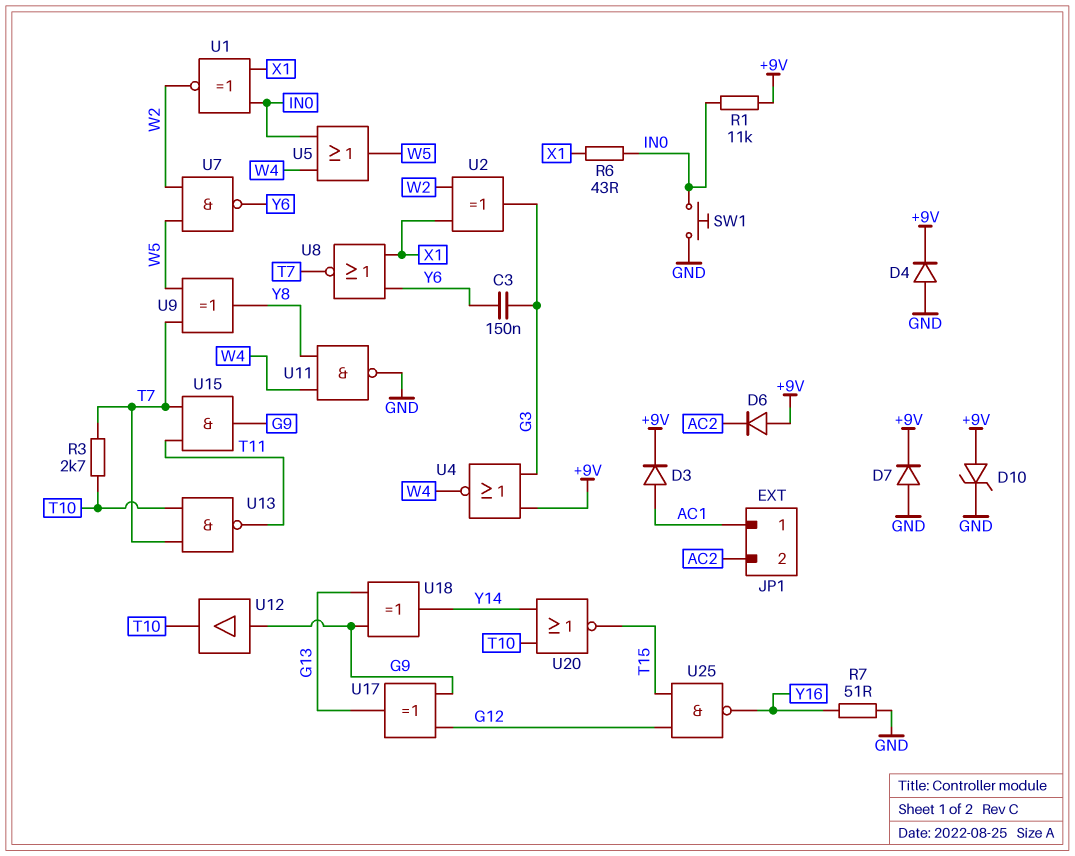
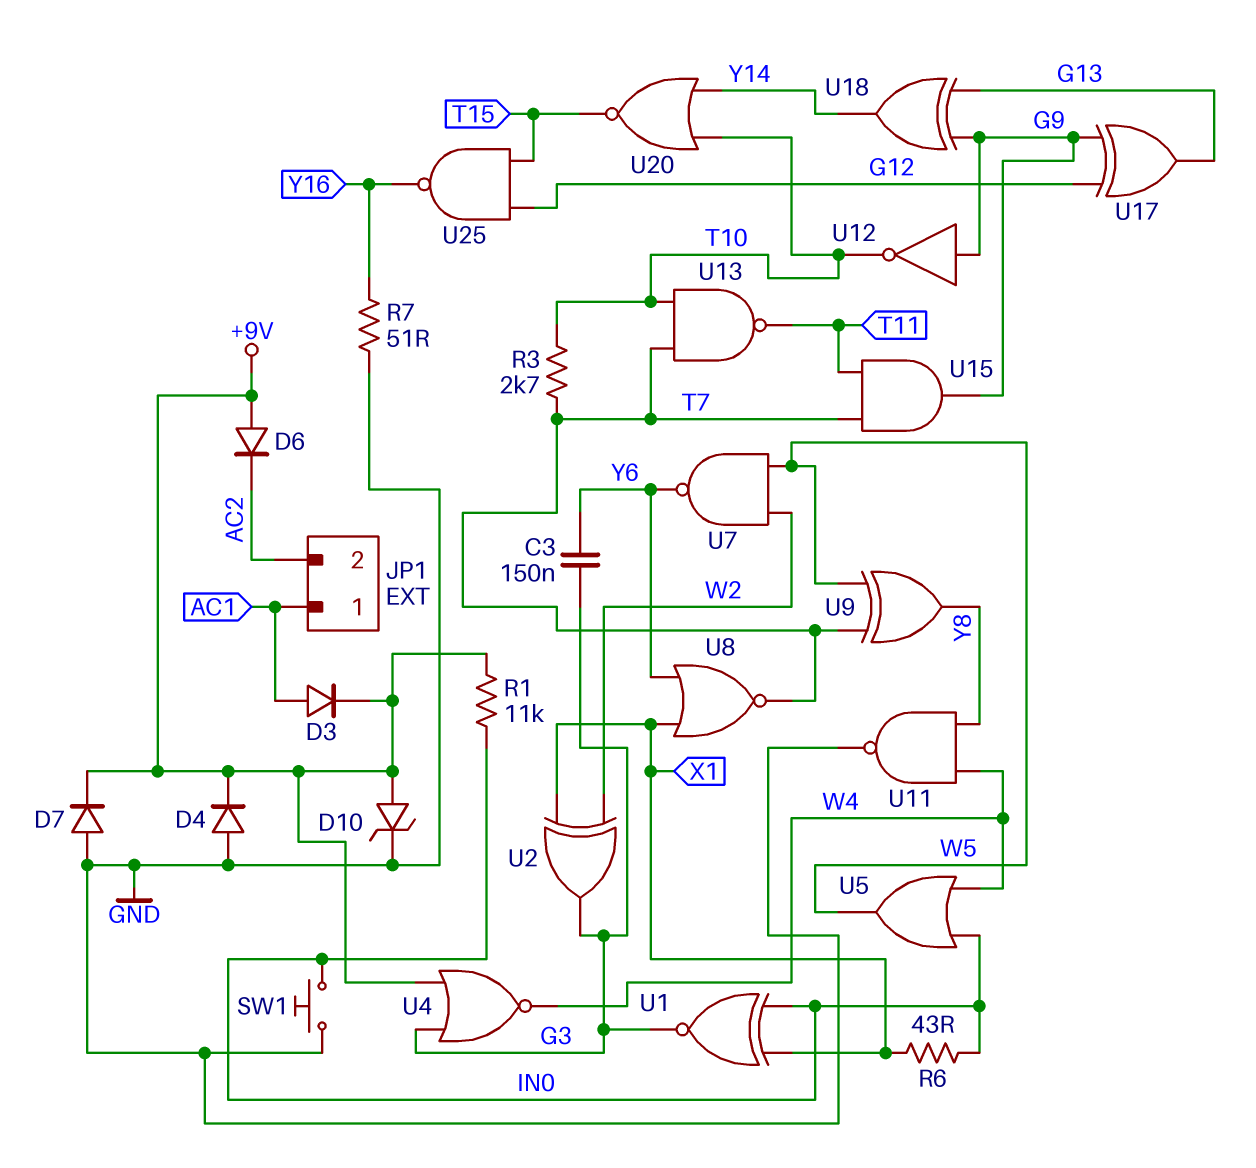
U1: XNOR (in IN0, in X1, out W2) -> XNOR (in IN0, in X1, out G3)
U12: buffer (in G9, out T10) -> NOT (in G9, out T10)

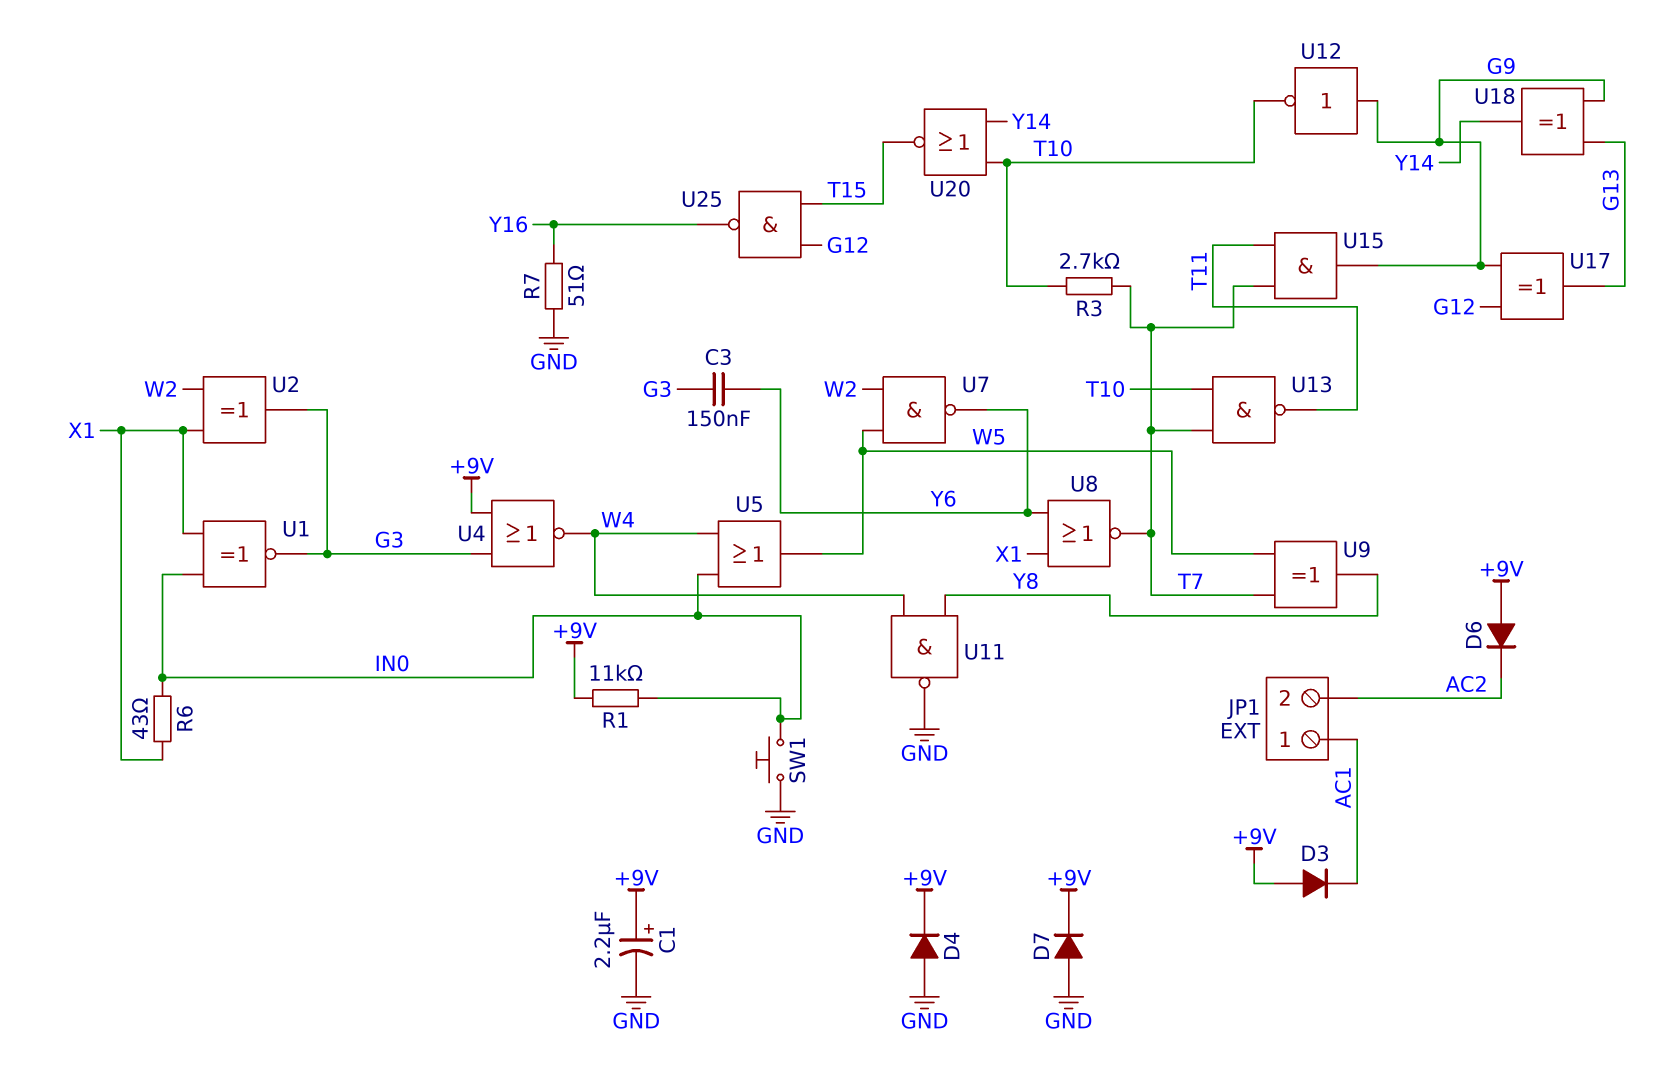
C1: none -> 2.2uF (plus +9V, minus GND)
D3: diode (A AC1, K +9V) -> diode (A +9V, K AC1)
D10: zener (A +9V, K GND) -> none

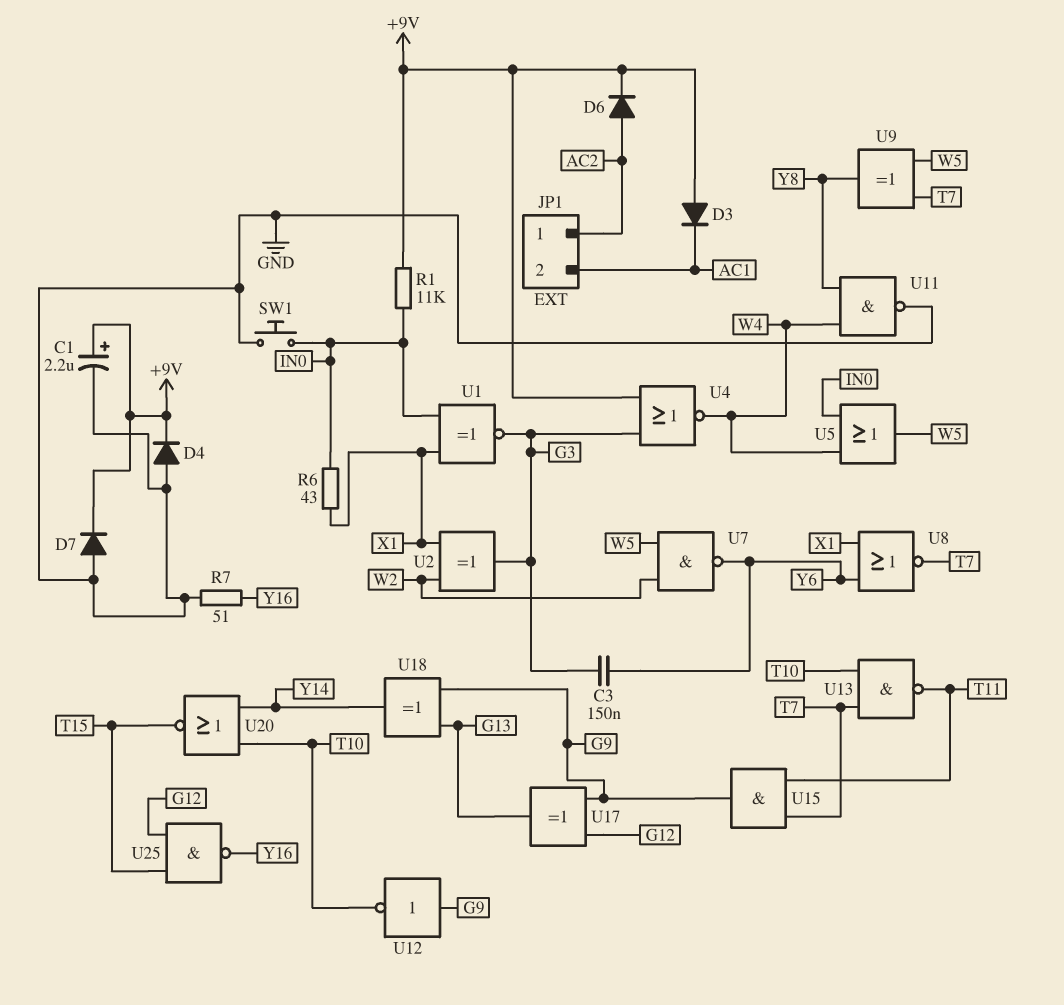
D6: diode (A +9V, K AC2) -> diode (A AC2, K +9V)
JP1 pin 1: AC1 -> AC2
JP1 pin 2: AC2 -> AC1
R3: 2.7k (T7, T10) -> none

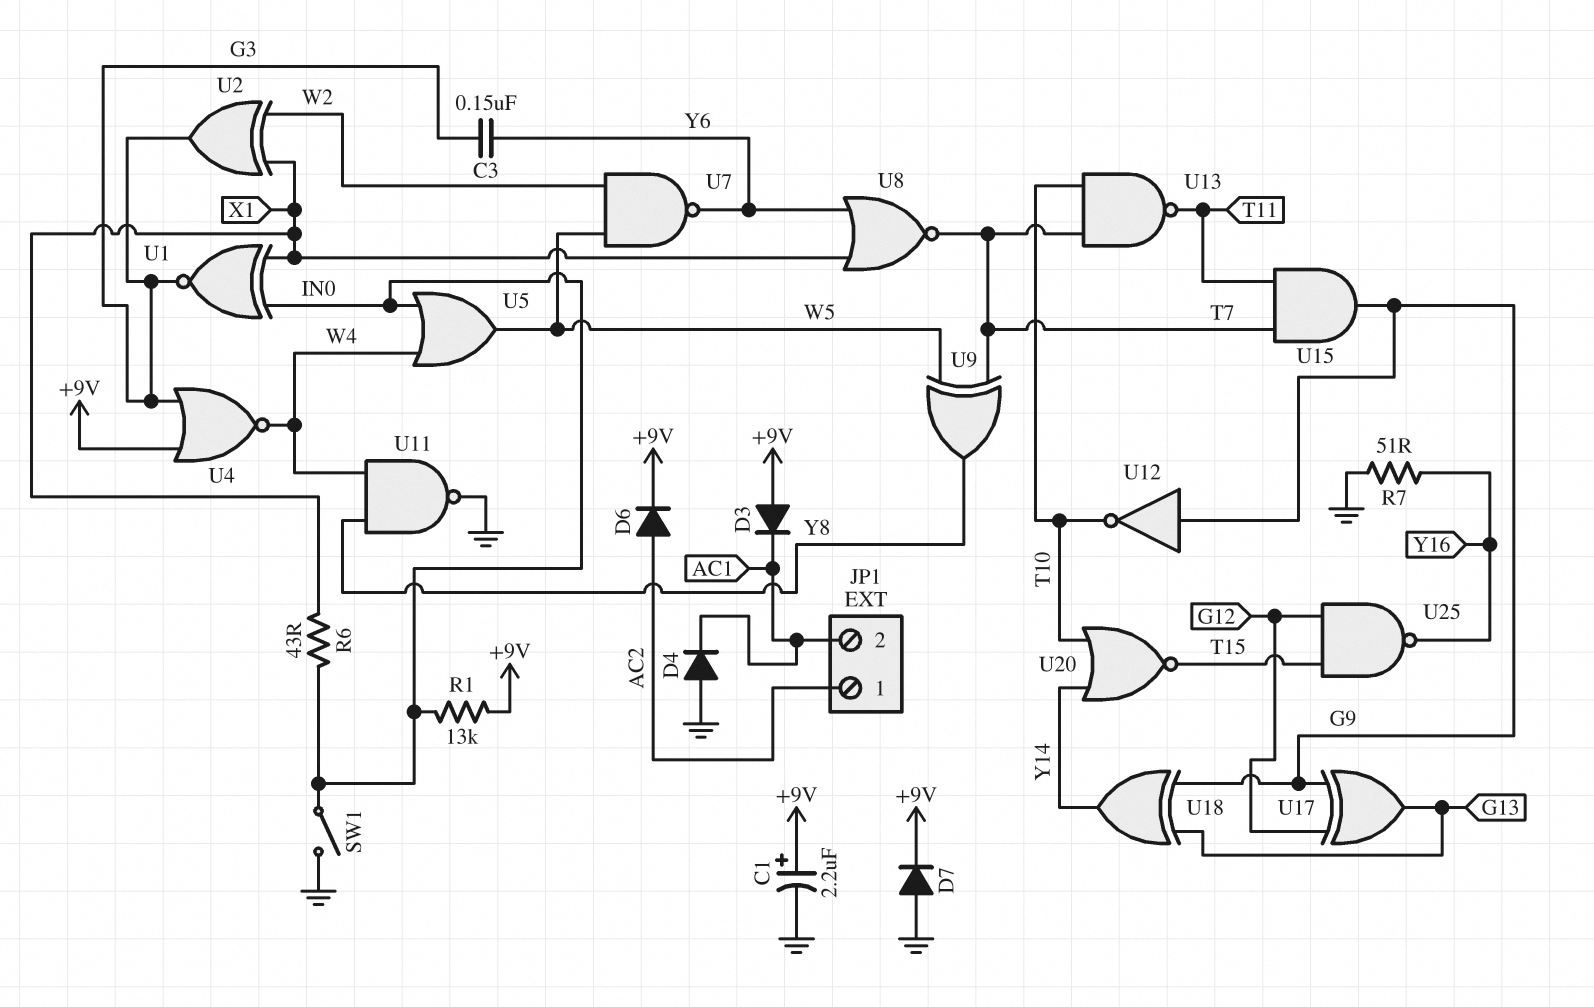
D4: diode (A GND, K +9V) -> diode (A GND, K AC1)
R1: 11k (+9V, IN0) -> 13k (+9V, IN0)
SW1: button (GND, IN0) -> switch (GND, IN0)

